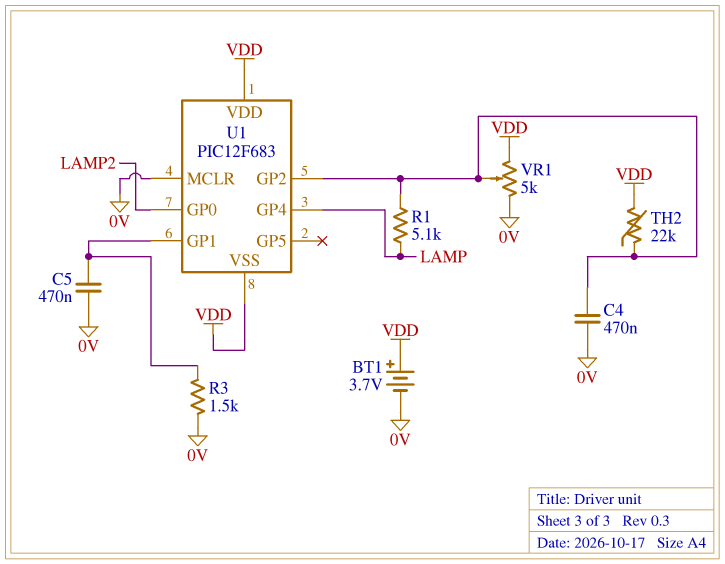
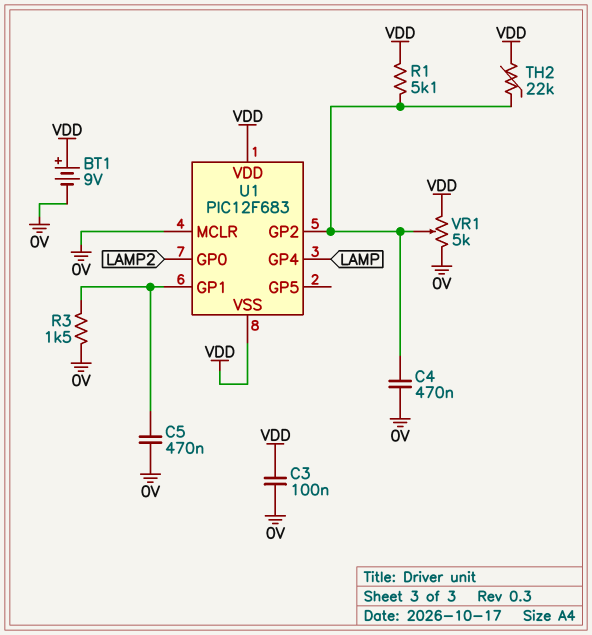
BT1: 3.7V (plus VDD, minus 0V) -> 9V (plus VDD, minus 0V)
C3: none -> 100nF (0V, VDD)
R1: 5.1k (LAMP, U1/GP2) -> 5.1k (U1/GP2, VDD)

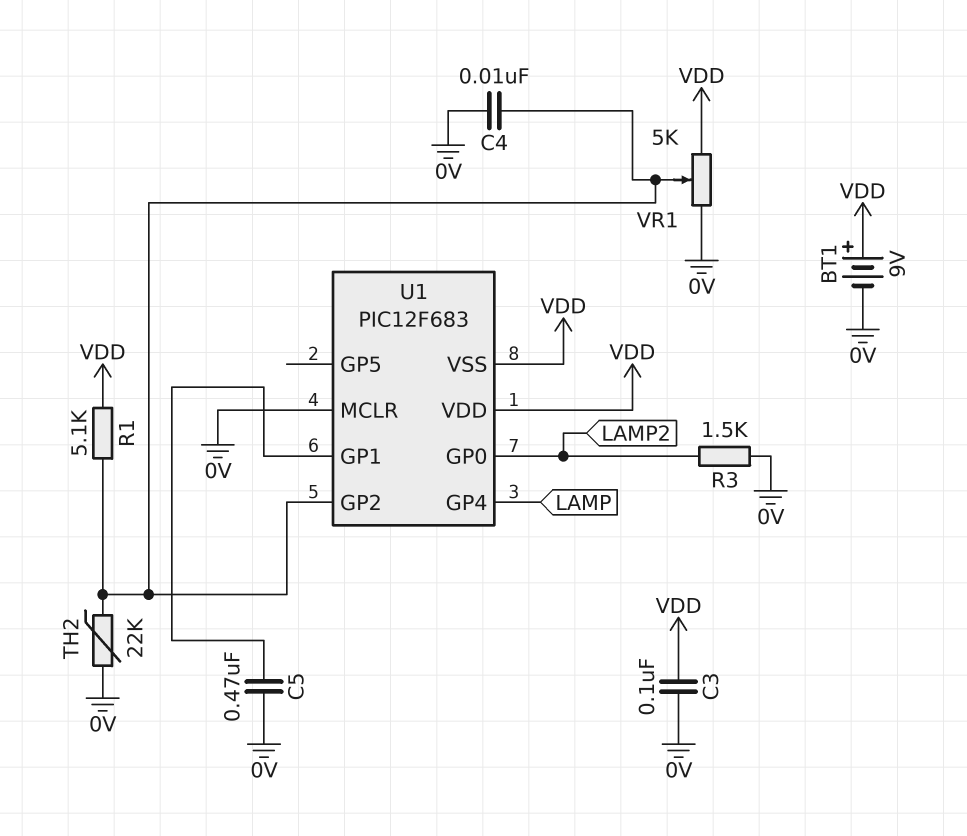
C4: 470nF (0V, U1/GP2) -> 10nF (0V, U1/GP2)
R3: 1.5k (0V, U1/GP1) -> 1.5k (0V, LAMP2)
TH2: 22k (U1/GP2, VDD) -> 22k (0V, U1/GP2)

